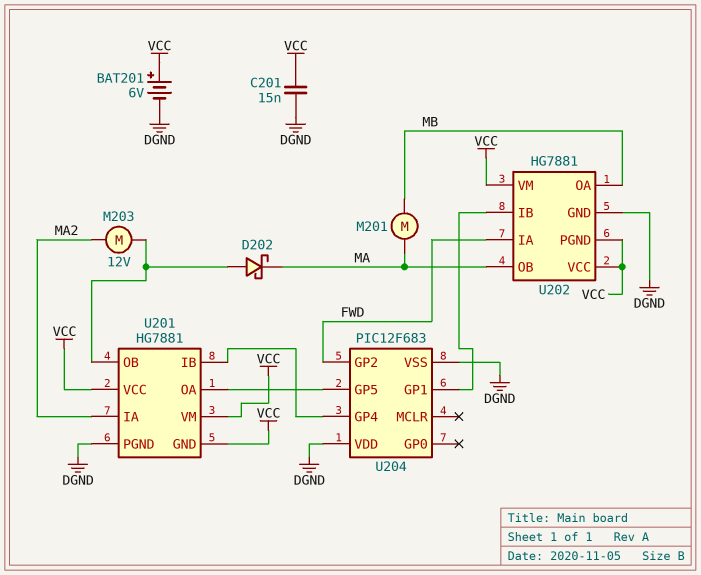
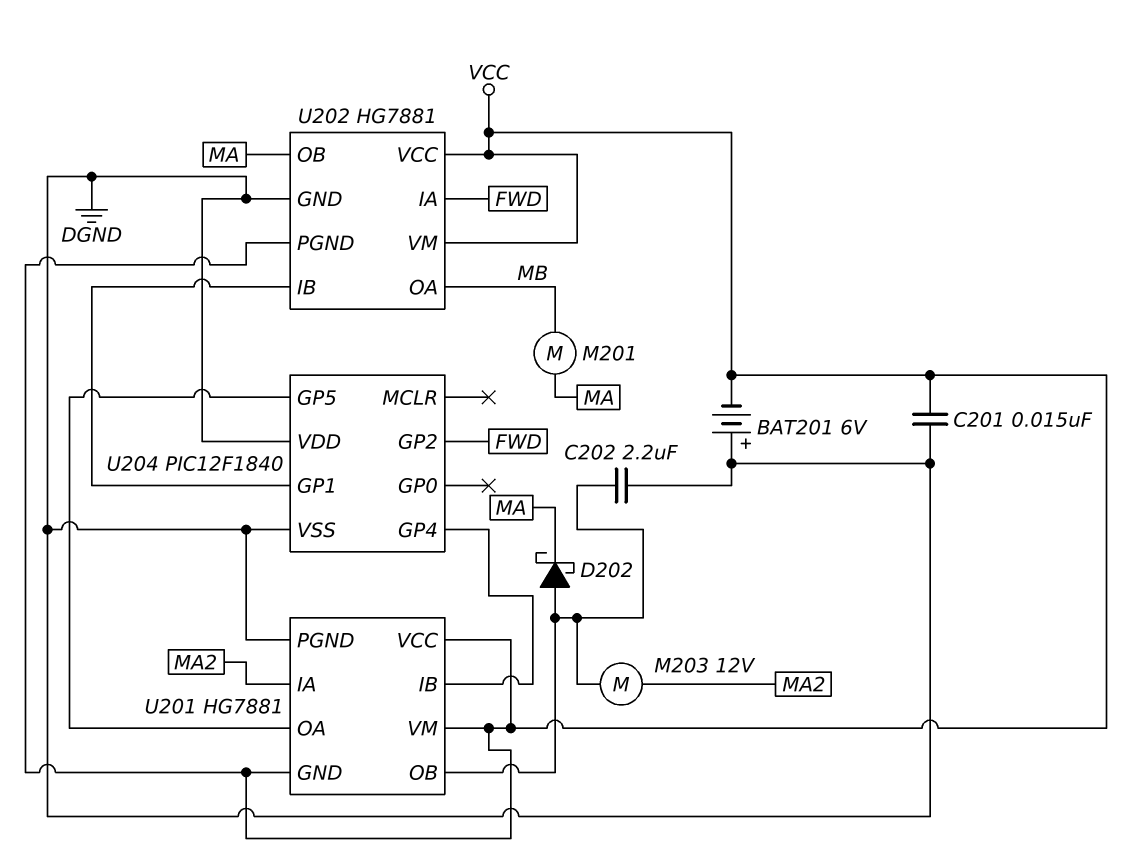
BAT201: 6V (plus VCC, minus DGND) -> 6V (plus DGND, minus VCC)
C202: none -> 2.2uF (DGND, U201/OB)
U204: PIC12F683 -> PIC12F1840

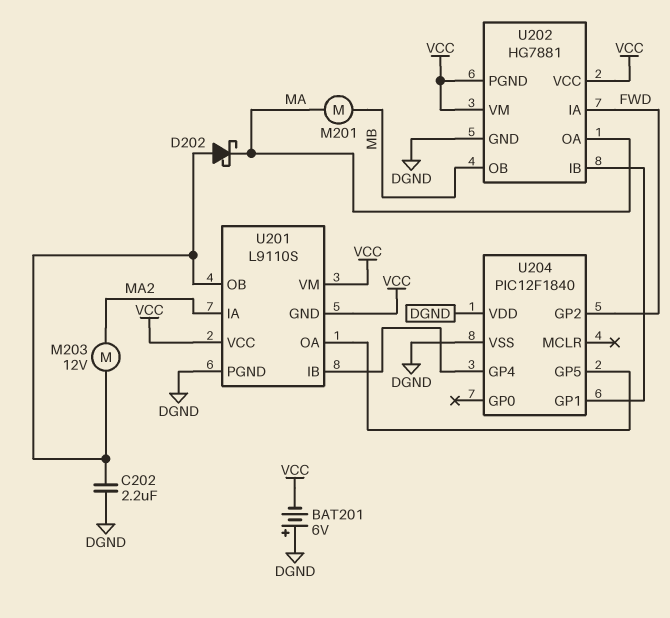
C201: 15nF (DGND, VCC) -> none
U201: HG7881 -> L9110S
U202 pin OA: MB -> MA
U202 pin OB: MA -> MB

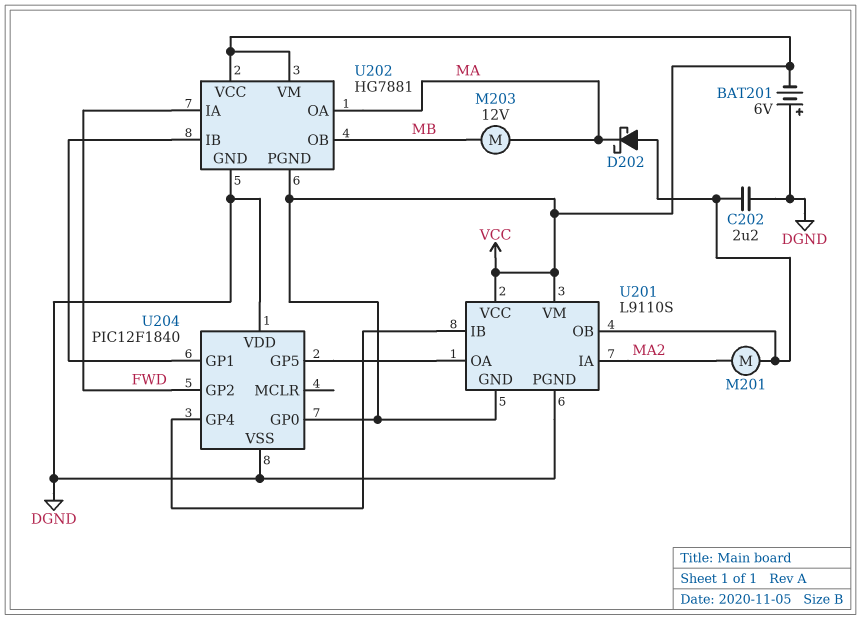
M201: motor (MA, MB) -> motor (MA2, U201/OB)
M203: motor 12V (MA2, U201/OB) -> motor 12V (MA, MB)
U204 pin GP0: none -> VCC

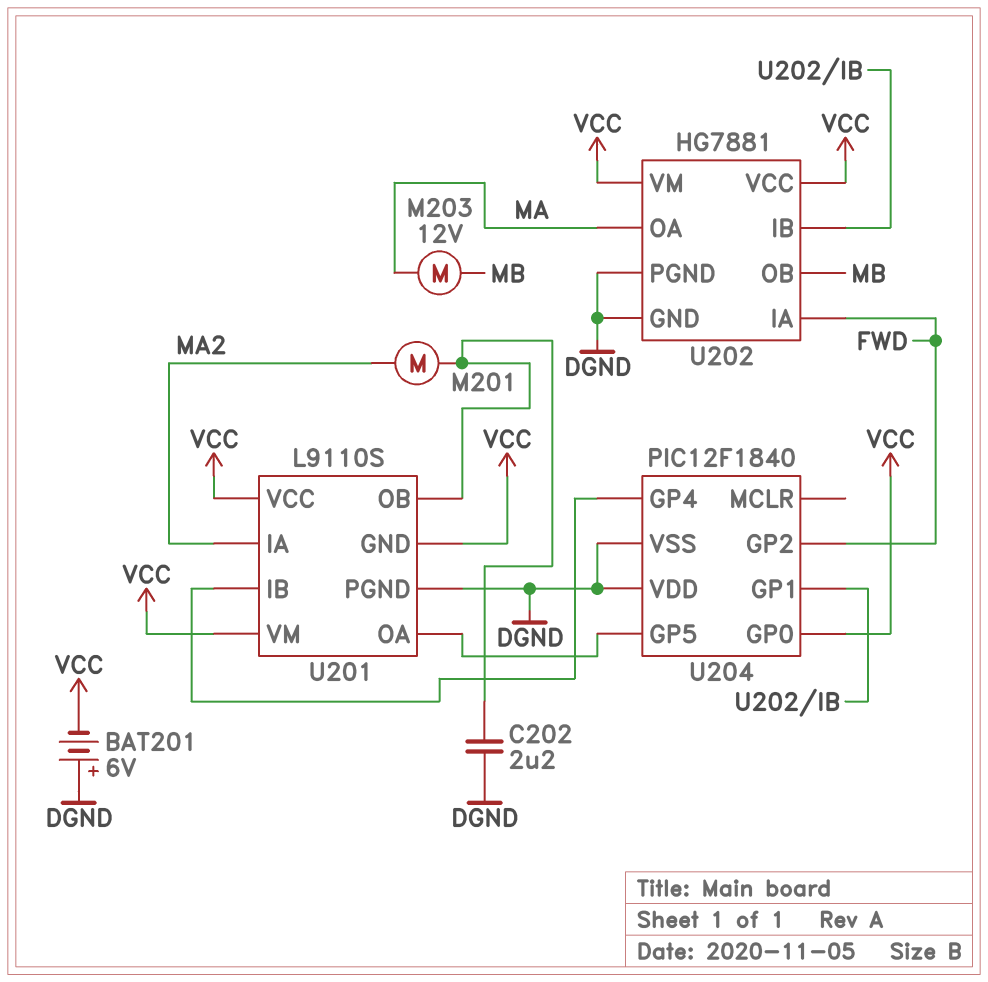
D202: schottky (A U201/OB, K MA) -> none
U202 pin PGND: VCC -> DGND

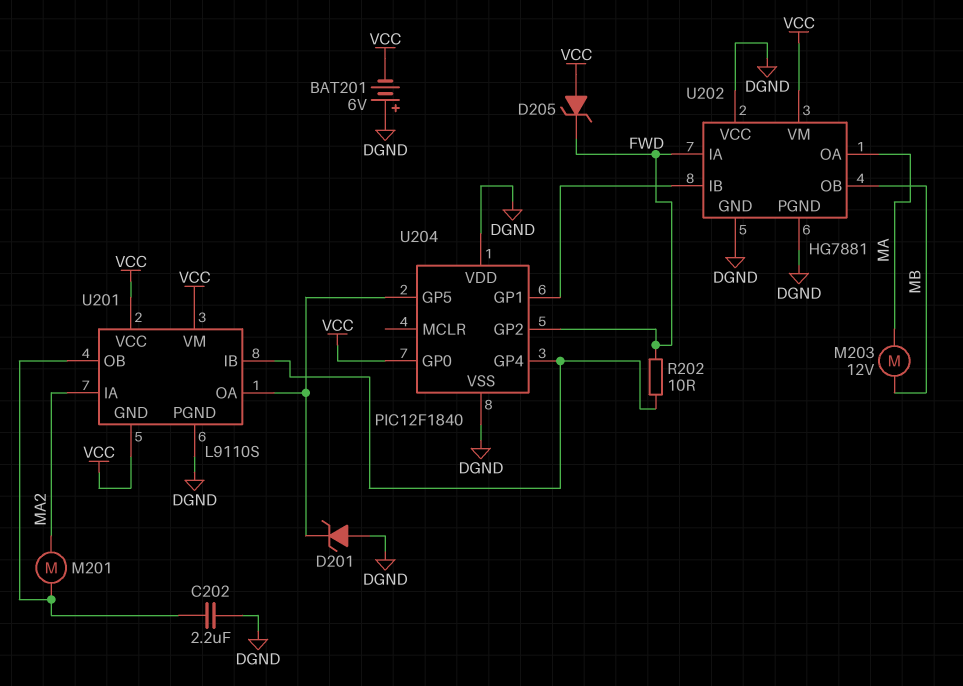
D201: none -> zener (A DGND, K U201/OA)
D205: none -> zener (A VCC, K FWD)
R202: none -> 10 (FWD, U201/IB)
U202 pin VCC: VCC -> DGND

